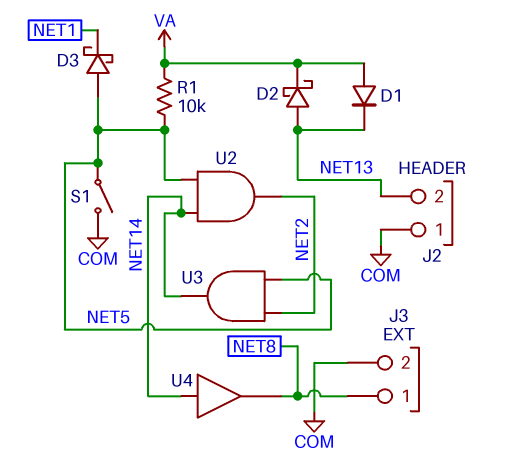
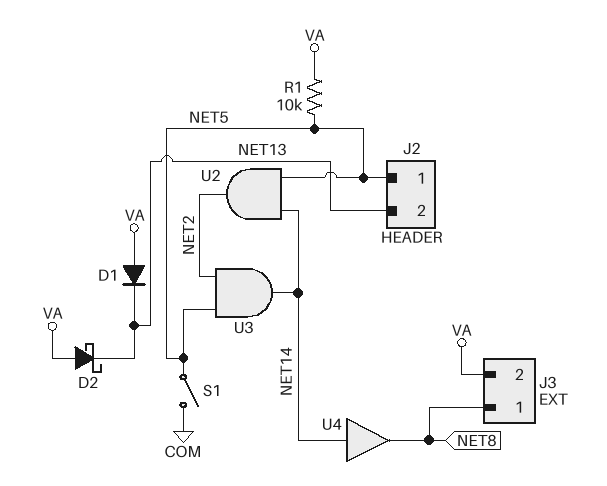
D2: schottky (A NET13, K VA) -> schottky (A VA, K NET13)
D3: schottky (A NET5, K NET1) -> none
J2 pin 1: COM -> NET5
J3 pin 2: COM -> VA

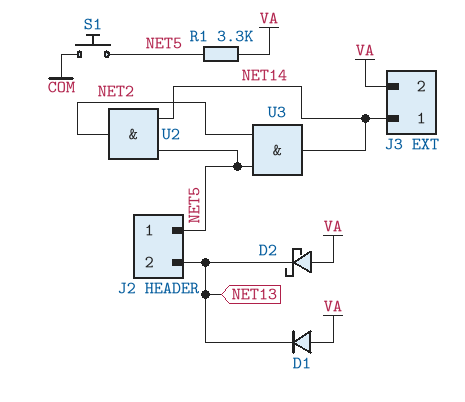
J3 pin 1: NET8 -> NET14
R1: 10k (NET5, VA) -> 3.3k (NET5, VA)
S1: switch (COM, NET5) -> button (COM, NET5)
U4: buffer (in NET14, out NET8) -> none

